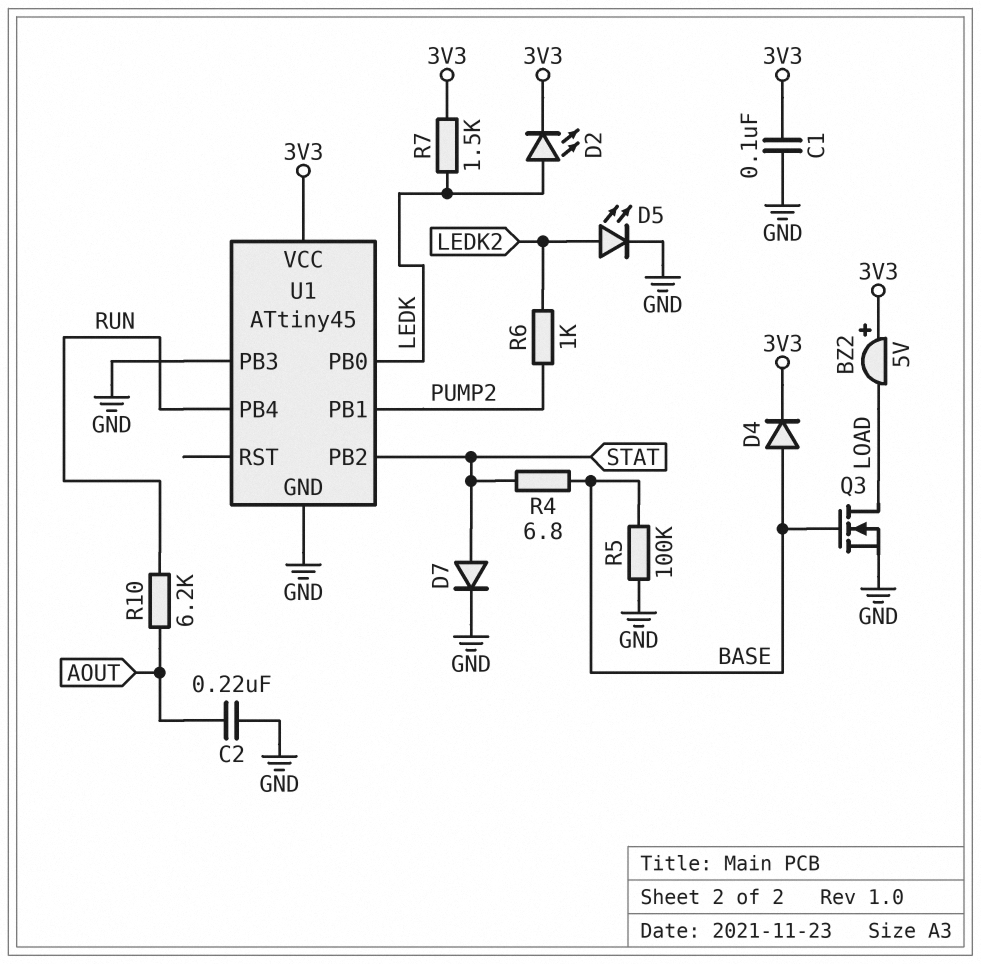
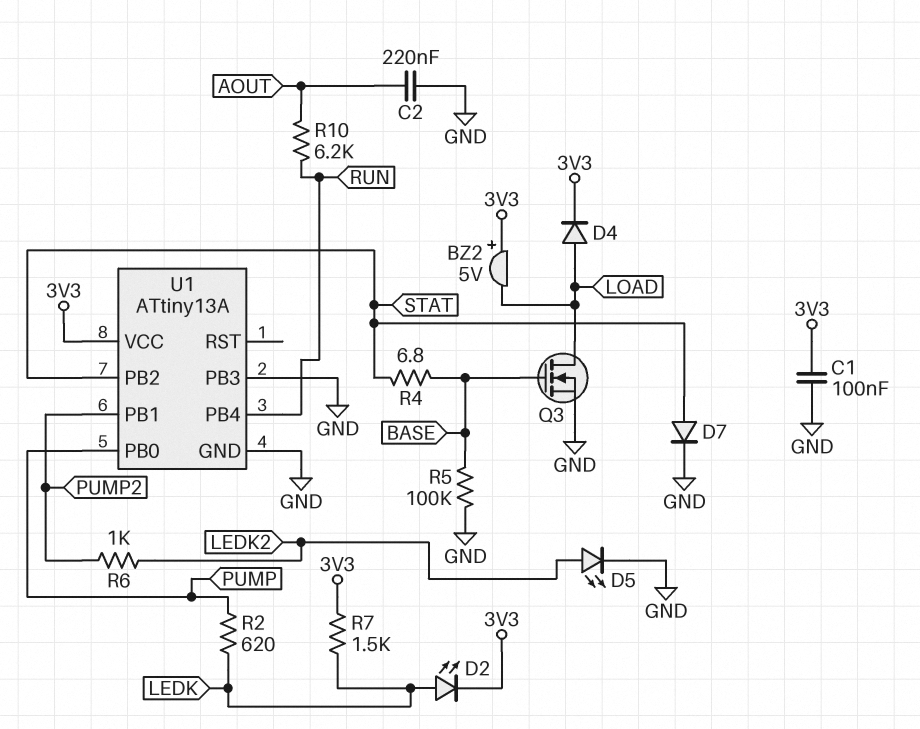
D4: diode (A BASE, K 3V3) -> diode (A LOAD, K 3V3)
R2: none -> 620 (LEDK, PUMP)
U1: ATtiny45 -> ATtiny13A
U1 pin PB0: LEDK -> PUMP

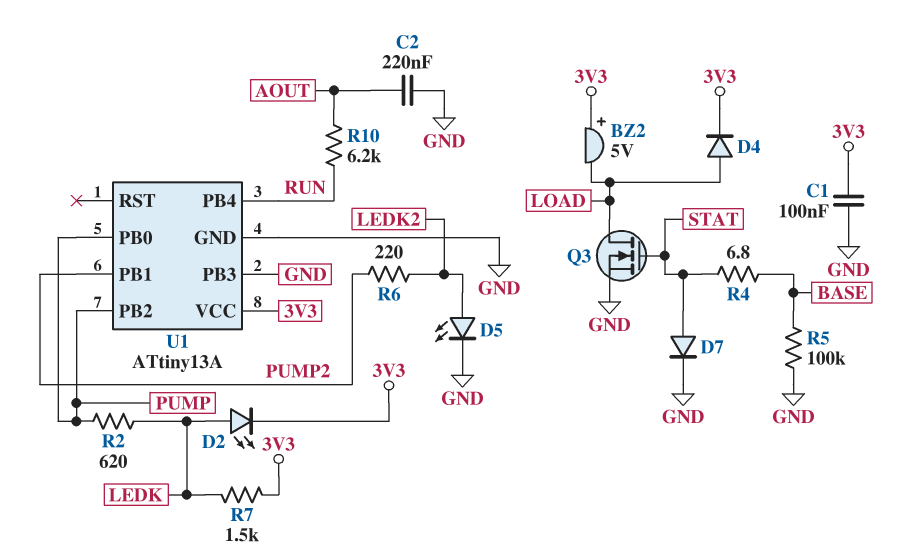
Q3: NMOS (G BASE, D LOAD, S GND) -> NMOS (G STAT, D LOAD, S GND)
R6: 1k (LEDK2, PUMP2) -> 220 (LEDK2, PUMP2)
U1 pin PB2: STAT -> PUMP

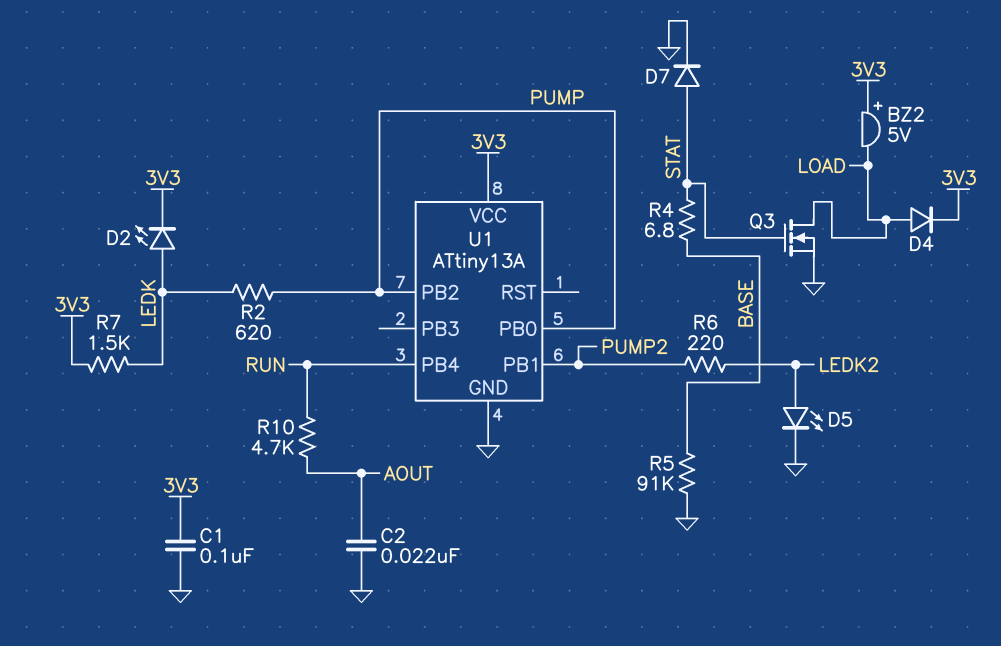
C2: 220nF (AOUT, GND) -> 22nF (AOUT, GND)
R5: 100k (BASE, GND) -> 91k (BASE, GND)
R10: 6.2k (AOUT, RUN) -> 4.7k (AOUT, RUN)
U1 pin PB3: GND -> none

